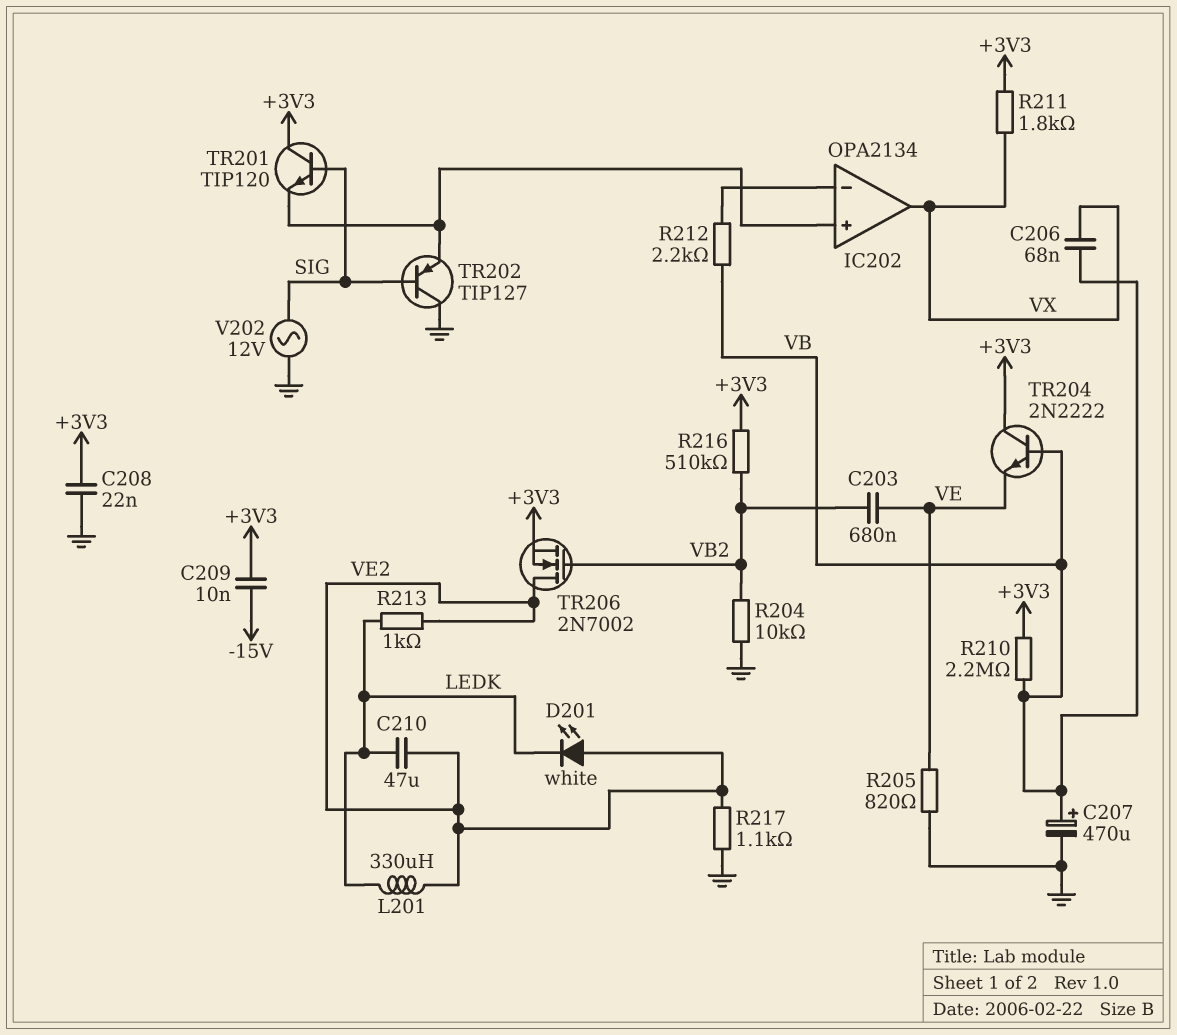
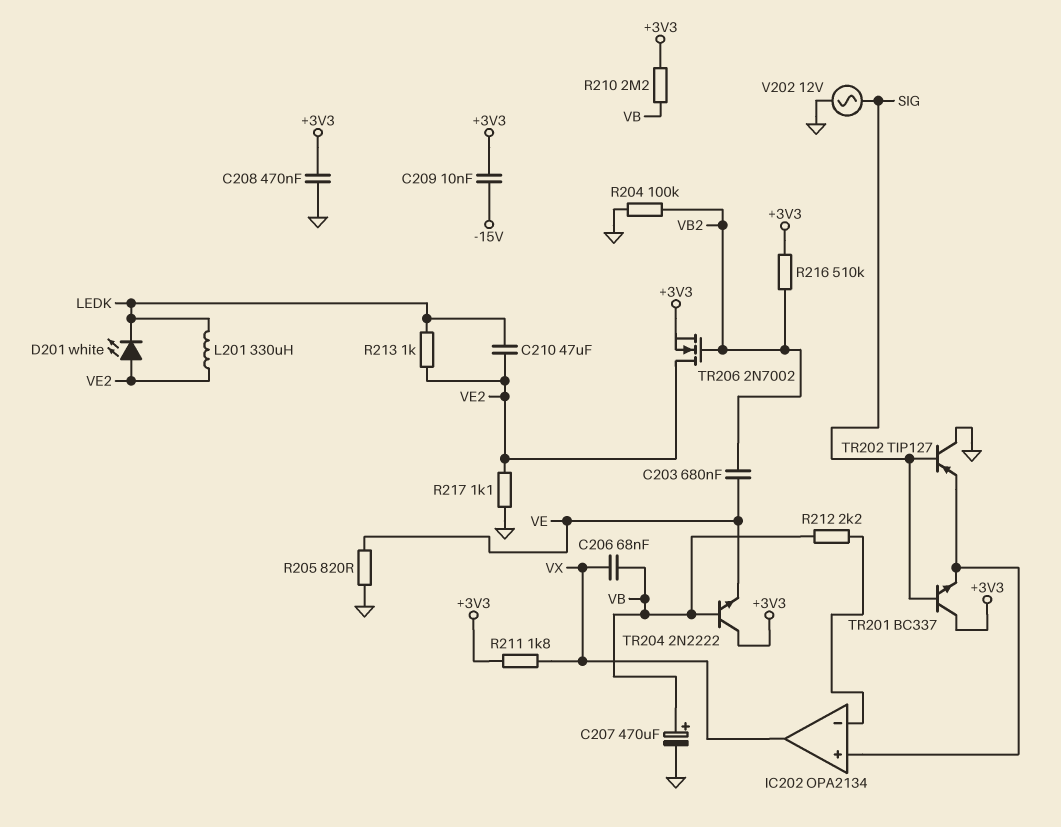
C208: 22nF (+3V3, GND) -> 470nF (+3V3, GND)
R204: 10k (GND, VB2) -> 100k (GND, VB2)
TR201: NPN TIP120 (B SIG, C +3V3, E IC202/in+) -> NPN BC337 (B SIG, C +3V3, E IC202/in+)

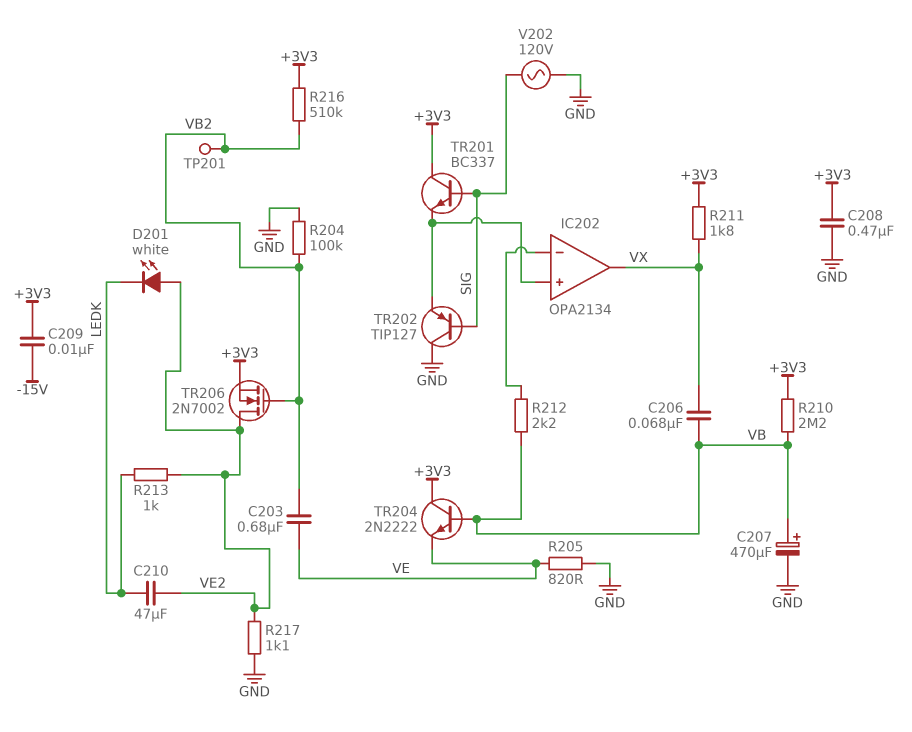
L201: 330uH (LEDK, VE2) -> none
TP201: none -> test point (VB2)
V202: AC 12V (GND, SIG) -> AC 120V (GND, SIG)

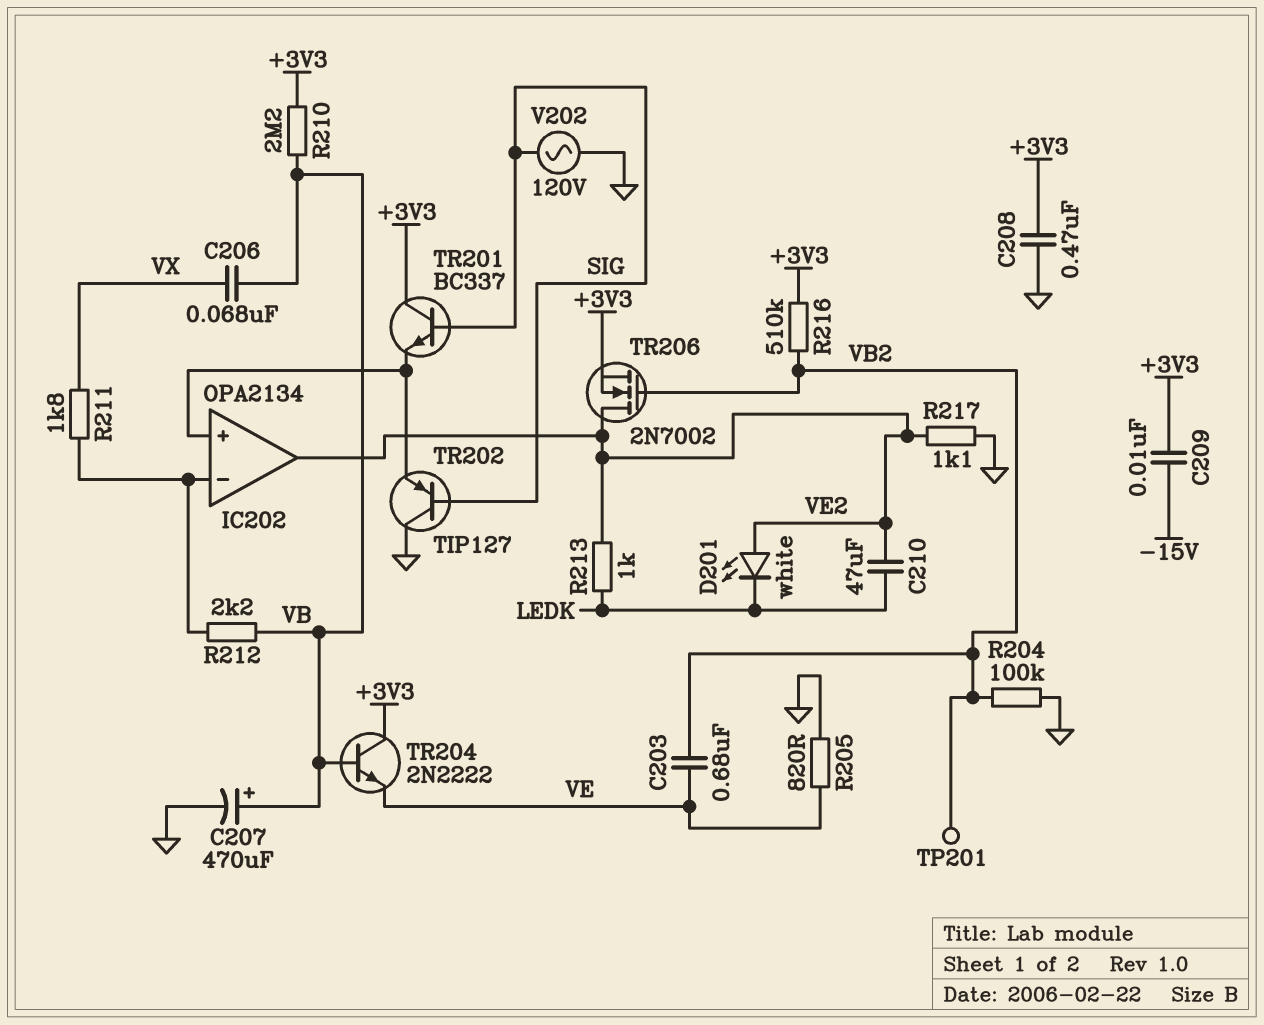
IC202 pin out: VX -> VE2
R211: 1.8k (+3V3, VX) -> 1.8k (IC202/in-, VX)

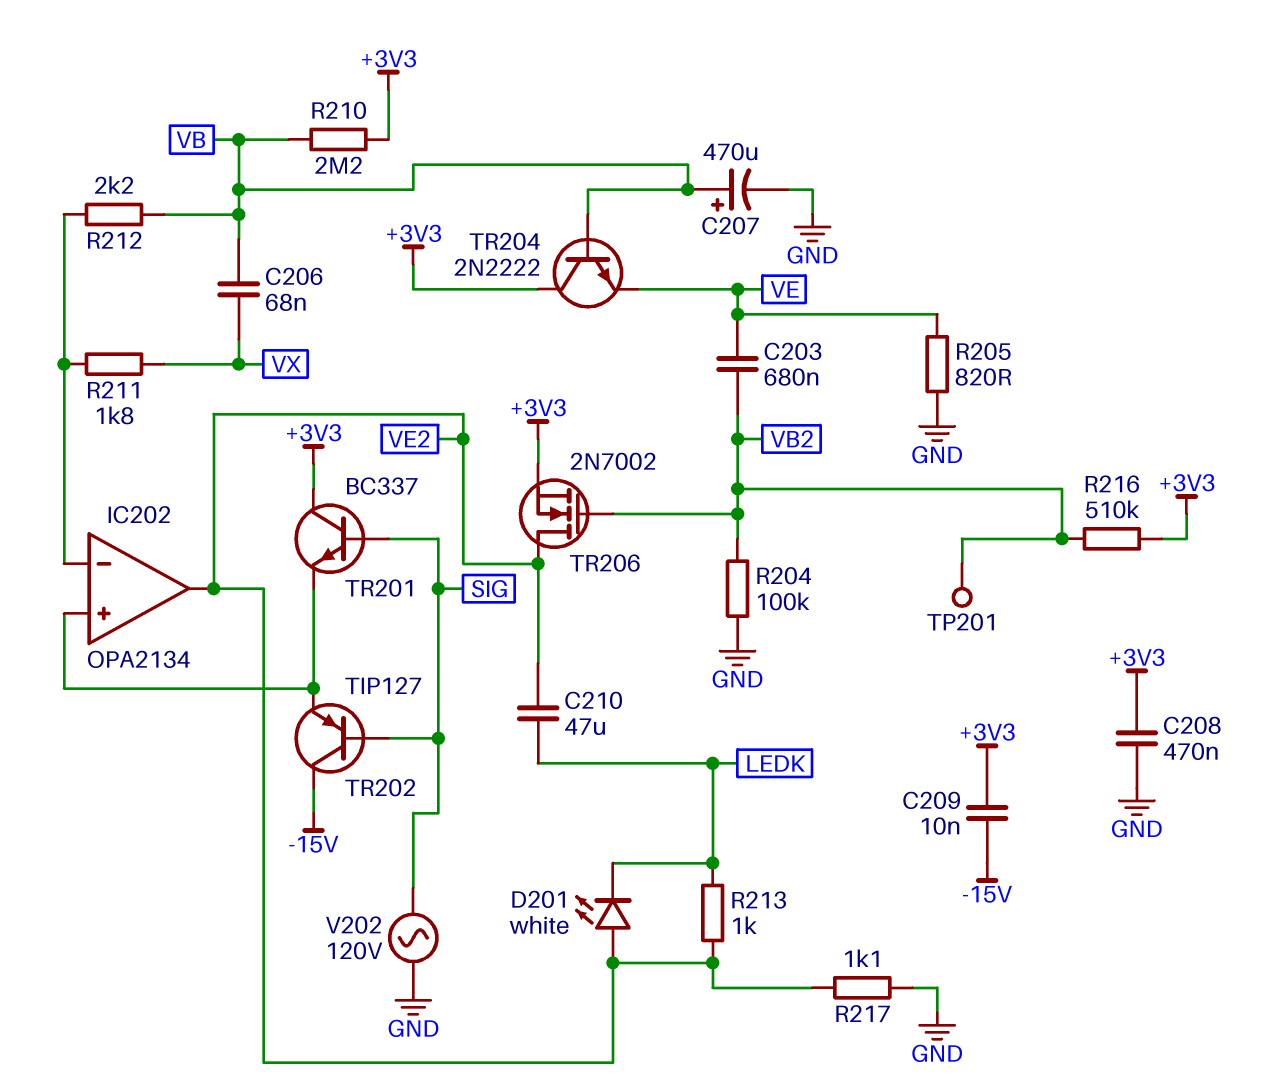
TR202: PNP TIP127 (B SIG, C GND, E IC202/in+) -> PNP TIP127 (B SIG, C -15V, E IC202/in+)

